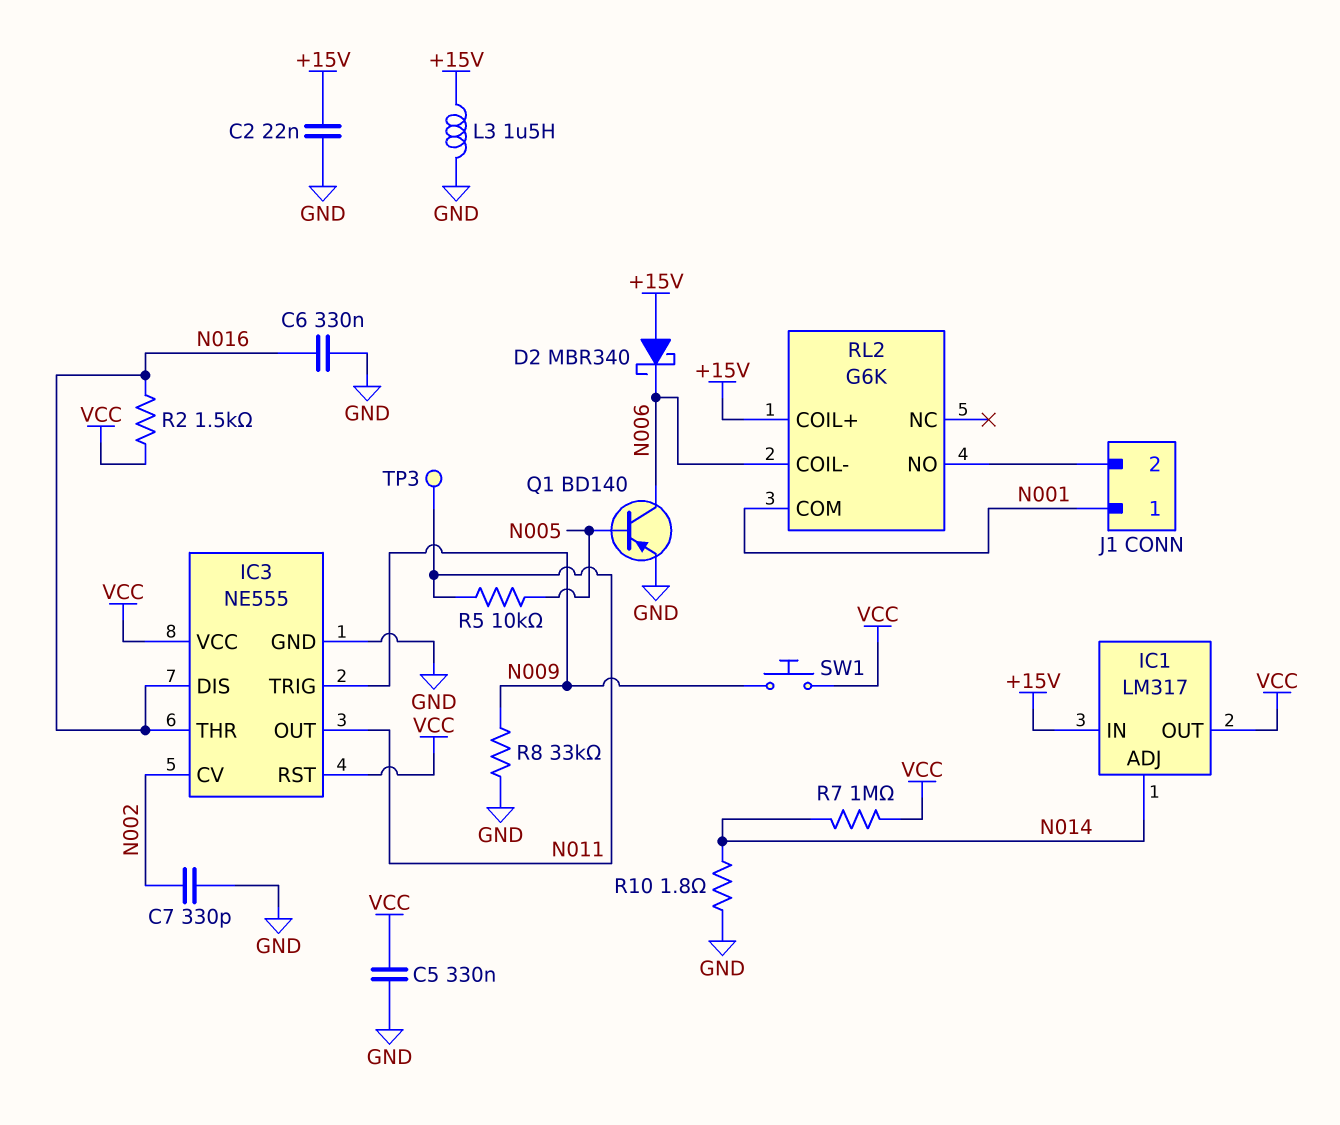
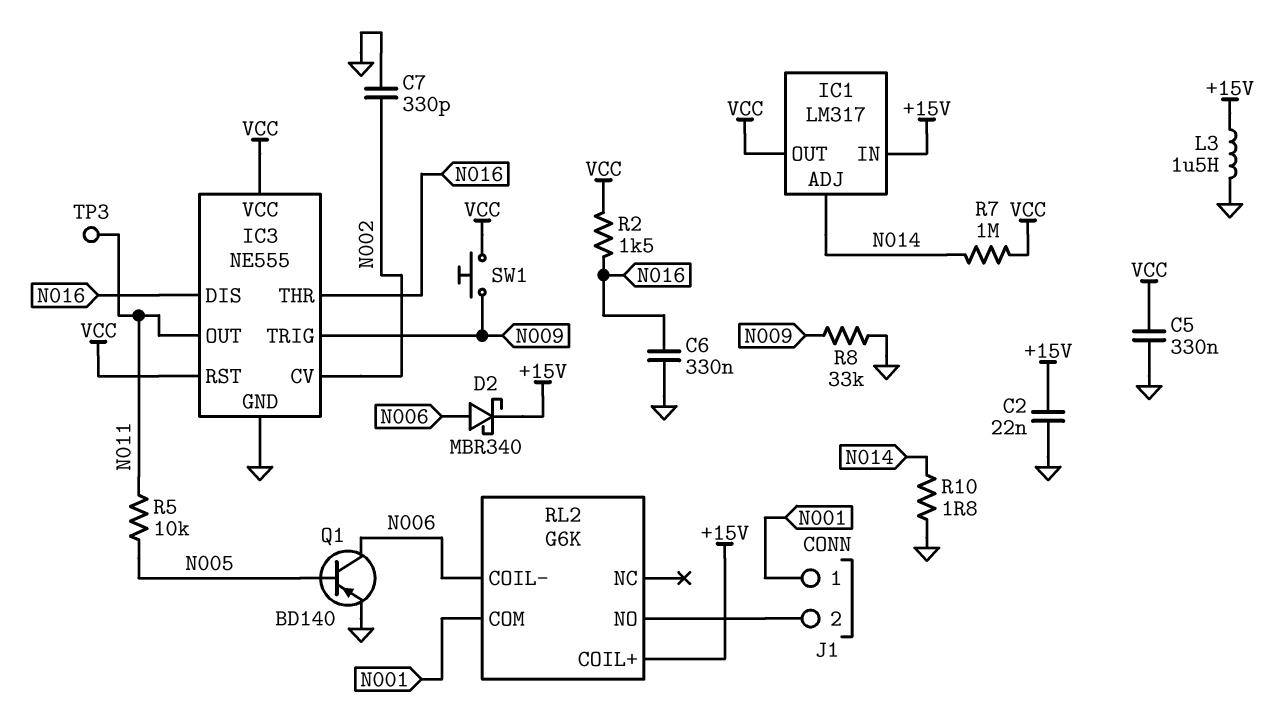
D2: schottky MBR340 (A +15V, K N006) -> schottky MBR340 (A N006, K +15V)

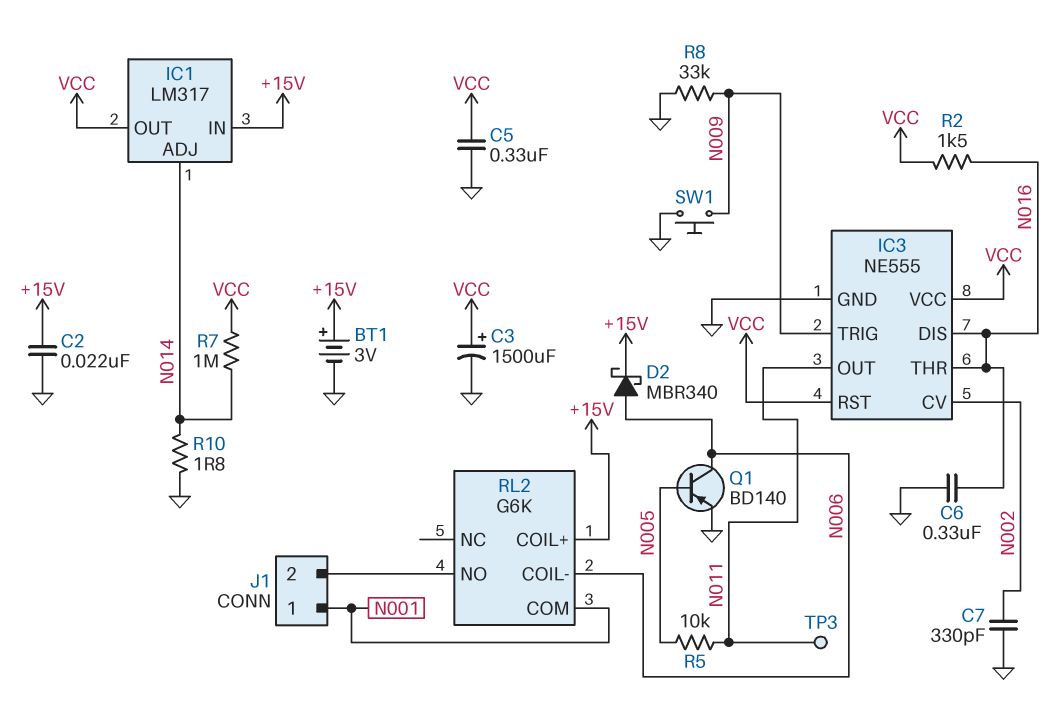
BT1: none -> 3V (plus +15V, minus GND)
C3: none -> 1500uF (plus VCC, minus GND)
L3: 1.5uH (+15V, GND) -> none
SW1: button (N009, VCC) -> button (GND, N009)

